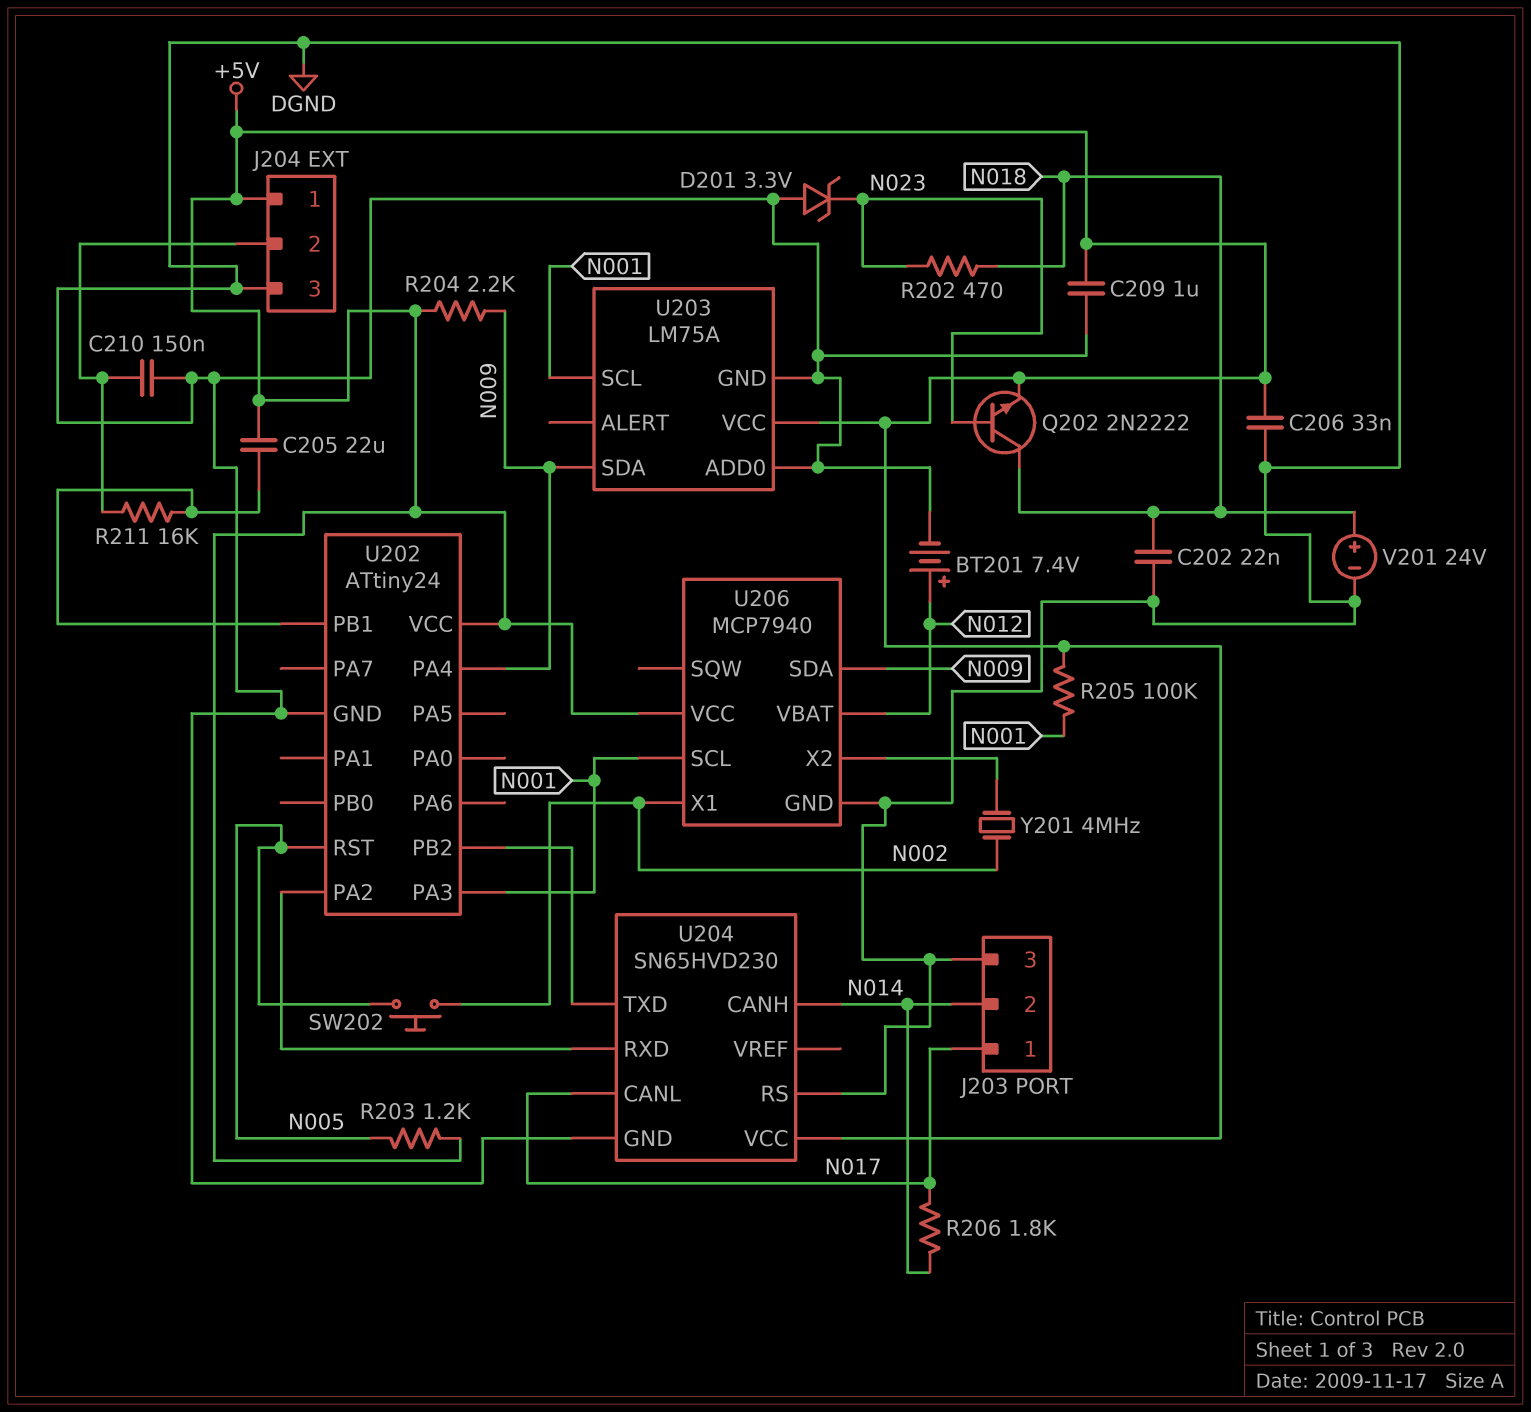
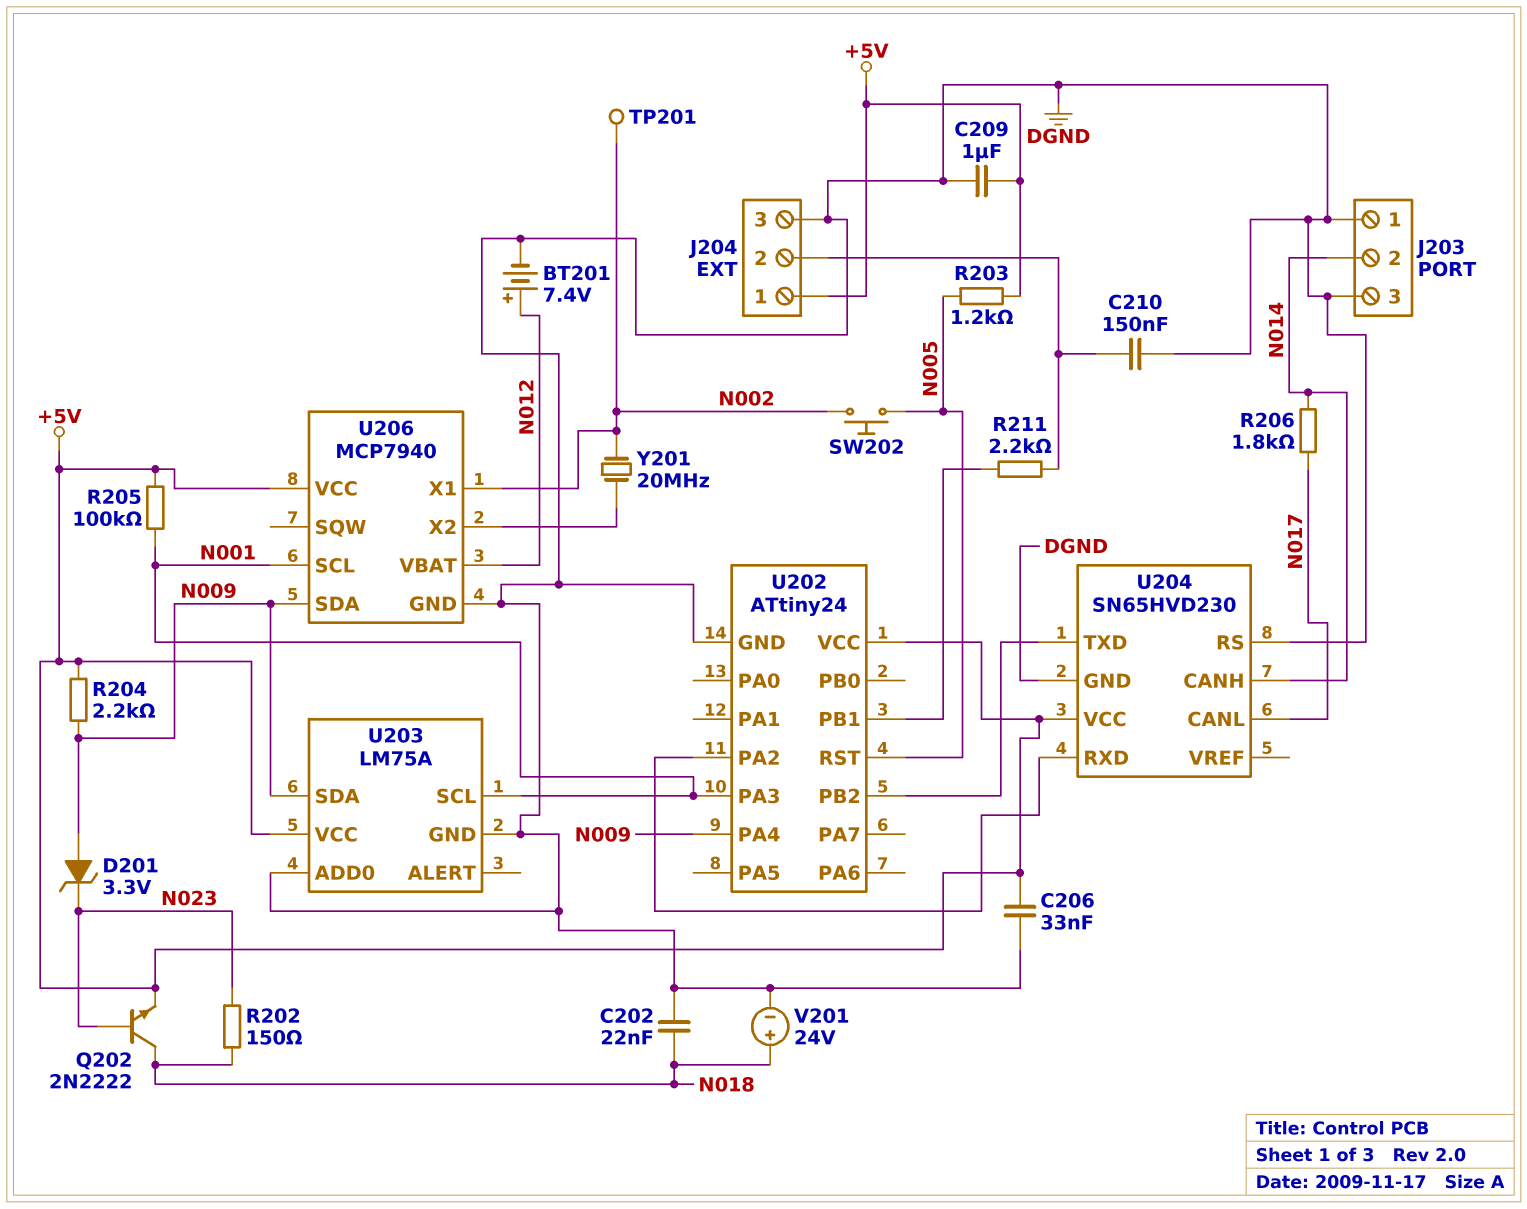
C205: 22uF (+5V, U202/PB1) -> none
D201: zener 3.3V (A DGND, K N023) -> zener 3.3V (A N009, K N023)
J203 pin 1: N017 -> DGND
R202: 470 (N018, N023) -> 150 (N018, N023)
R211: 16k (J204/2, U202/PB1) -> 2.2k (J204/2, U202/PB1)
TP201: none -> test point (N002)
Y201: 4MHz (N002, U206/X2) -> 20MHz (N002, U206/X2)

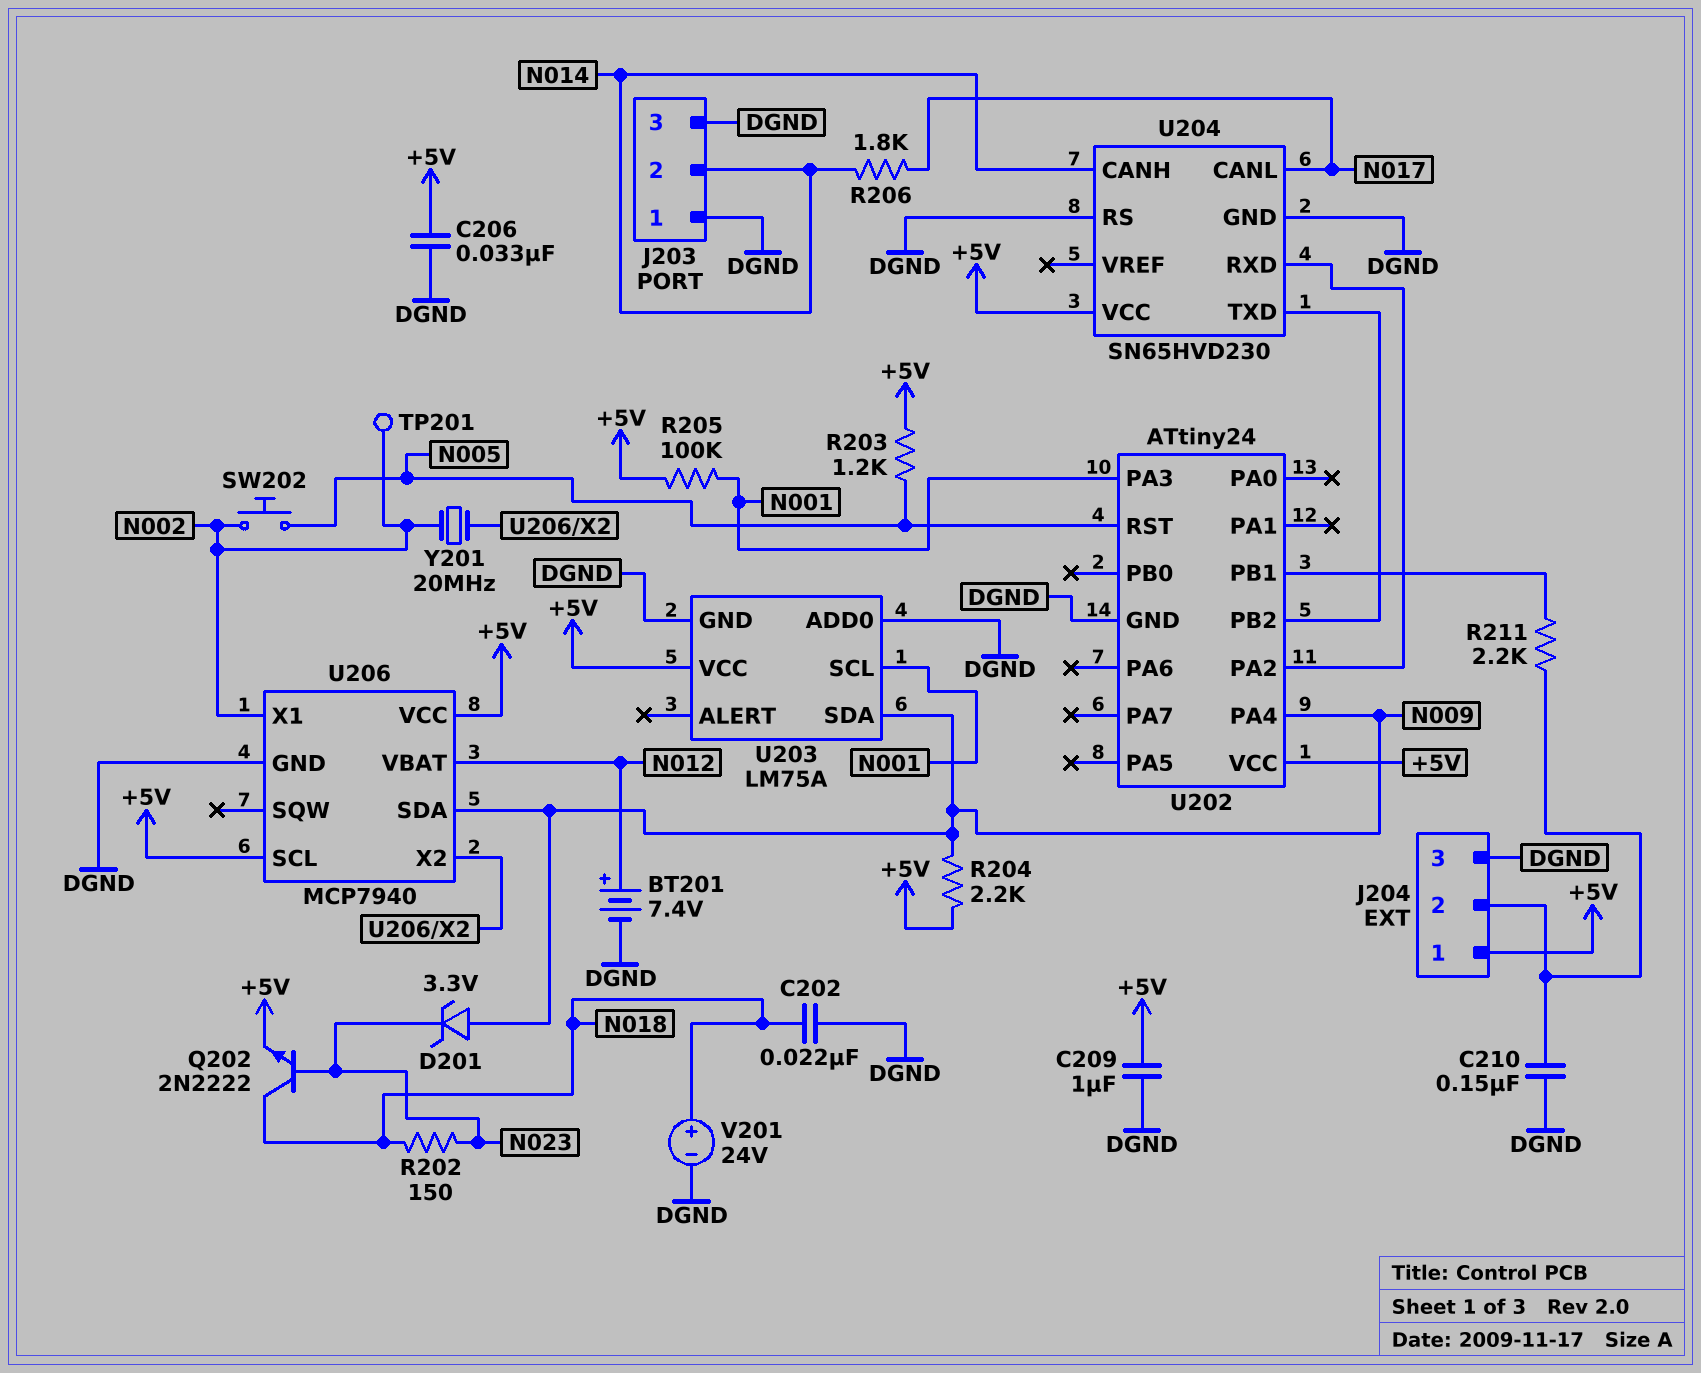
U206 pin SCL: N001 -> +5V

